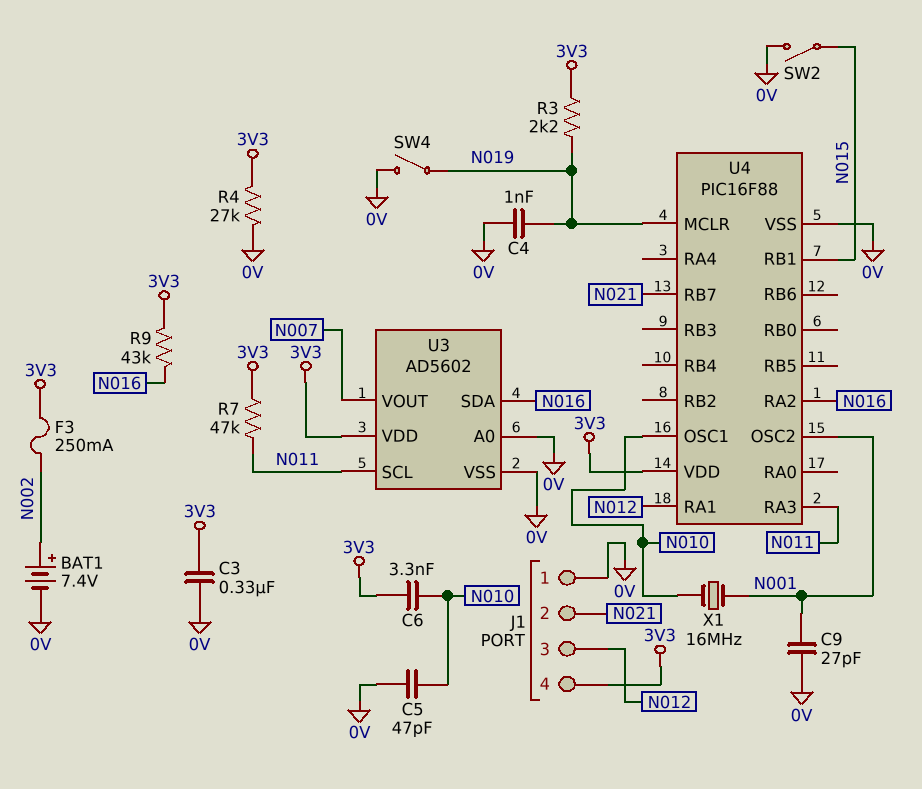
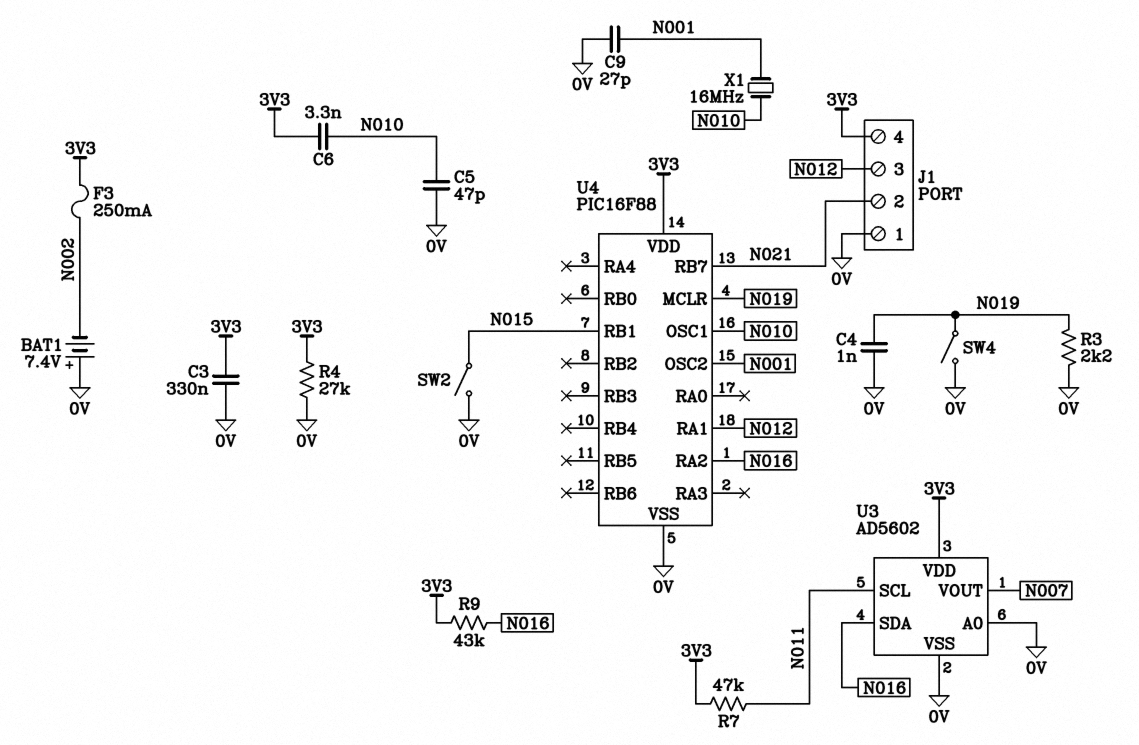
BAT1: 7.4V (plus N002, minus 0V) -> 7.4V (plus 0V, minus N002)
R3: 2.2k (3V3, N019) -> 2.2k (0V, N019)
U4 pin RA3: N011 -> none

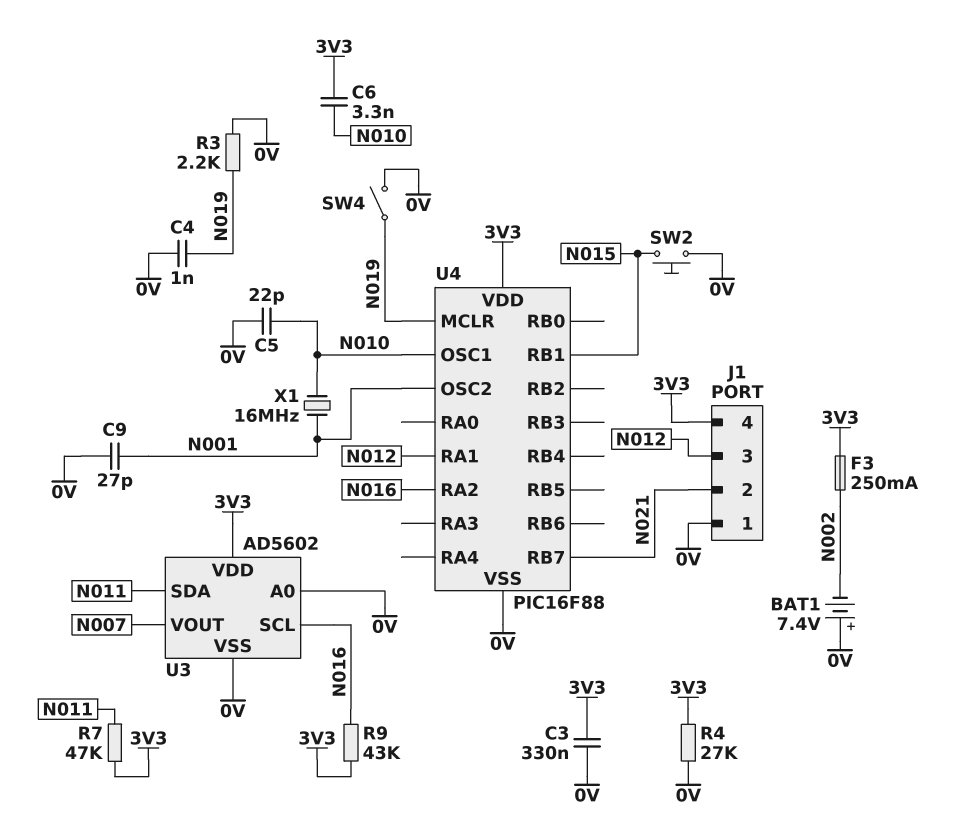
C5: 47pF (0V, N010) -> 22pF (0V, N010)
SW2: switch (0V, N015) -> button (0V, N015)
U3 pin SCL: N011 -> N016
U3 pin SDA: N016 -> N011

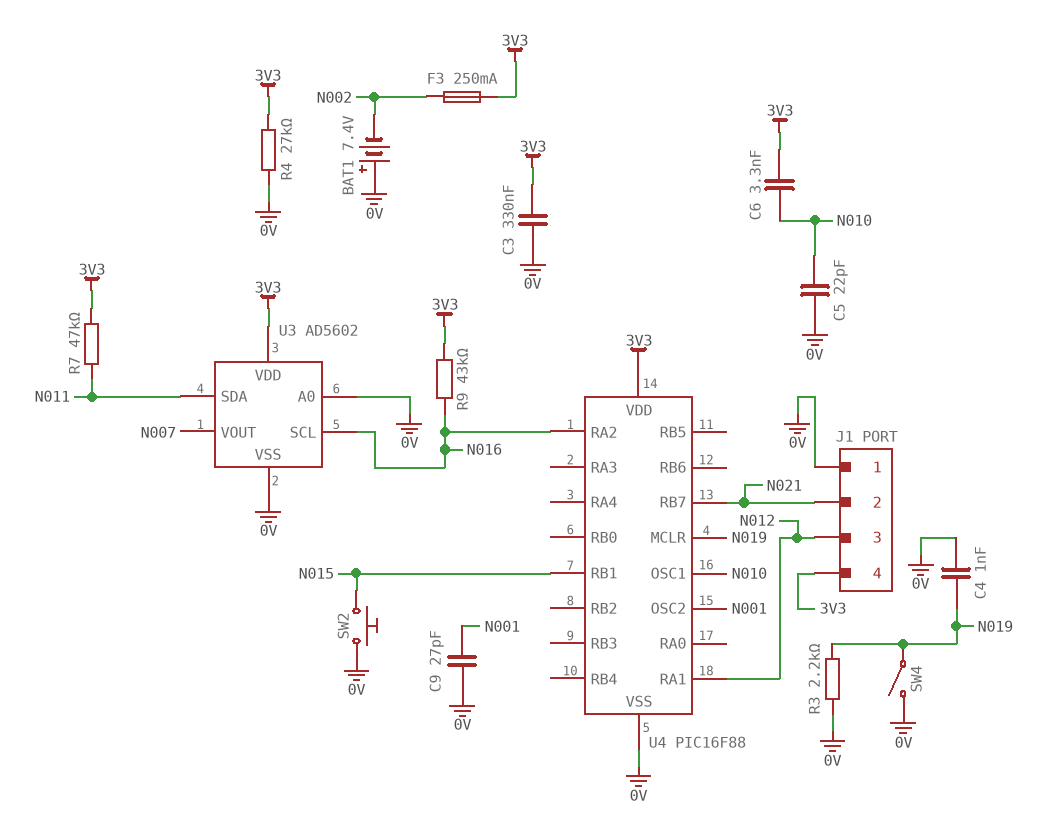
X1: 16MHz (N001, N010) -> none

